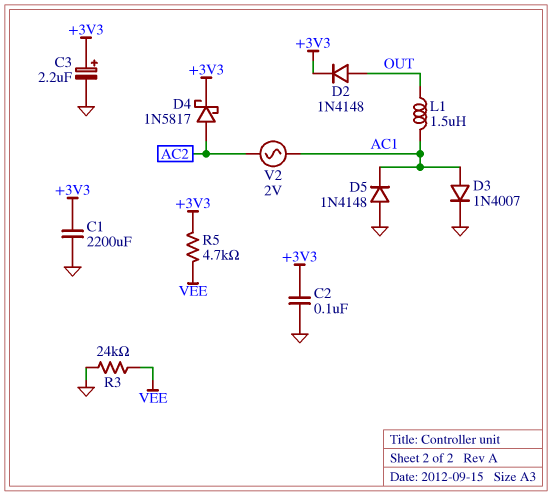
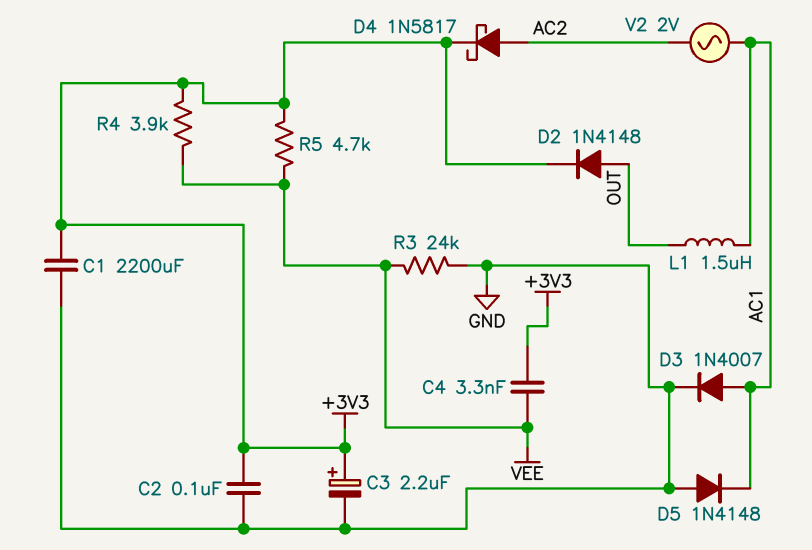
C4: none -> 3.3nF (+3V3, VEE)
R4: none -> 3.9k (+3V3, VEE)

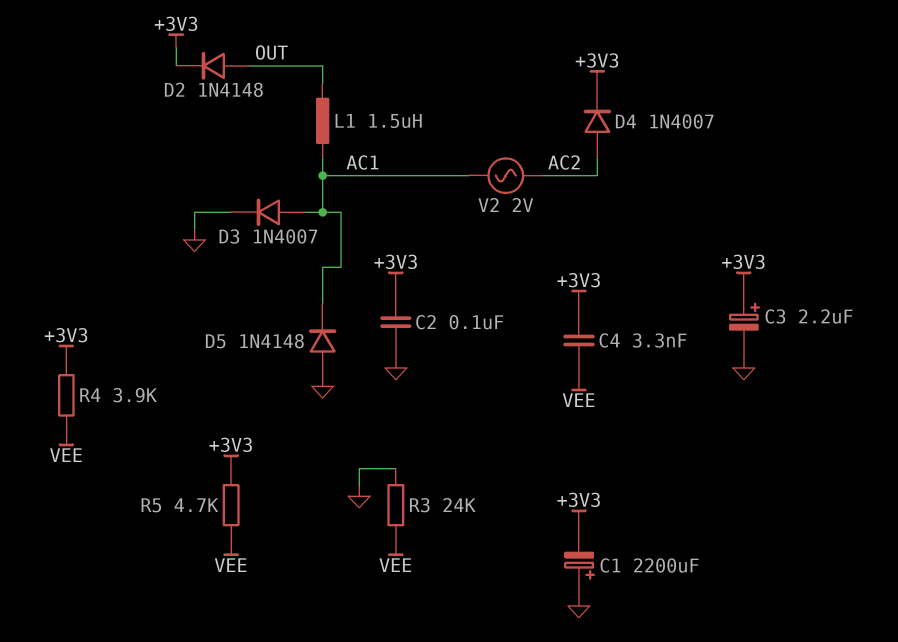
C1: 2200uF (+3V3, GND) -> 2200uF (plus GND, minus +3V3)
D4: schottky 1N5817 (A AC2, K +3V3) -> diode 1N4007 (A AC2, K +3V3)

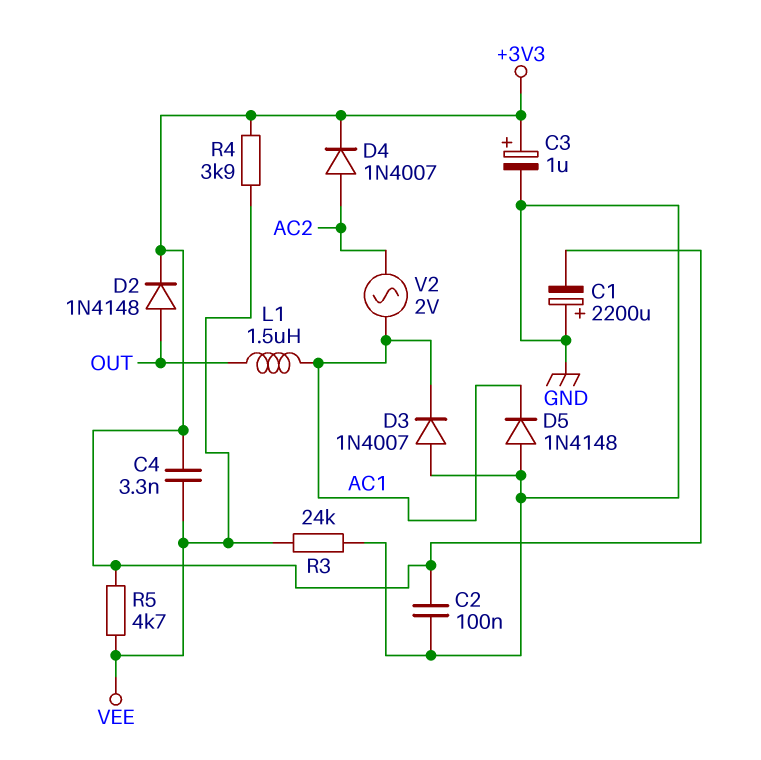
C3: 2.2uF (plus +3V3, minus GND) -> 1uF (plus +3V3, minus GND)
D3: diode 1N4007 (A AC1, K GND) -> diode 1N4007 (A GND, K AC1)

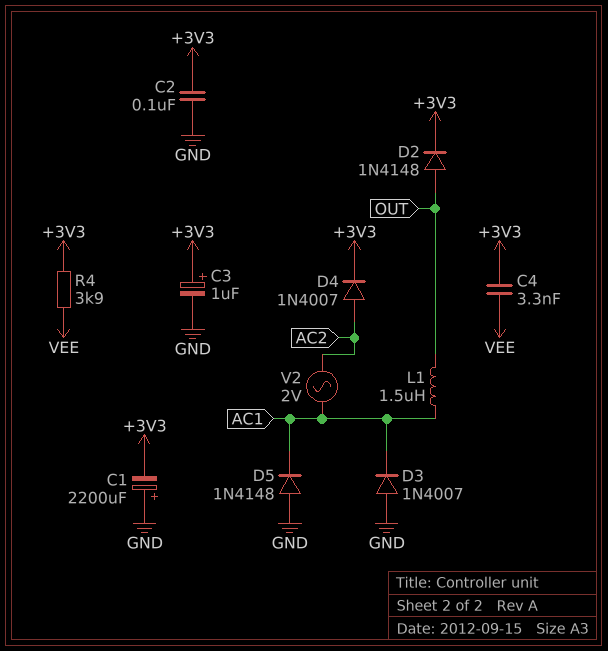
R3: 24k (GND, VEE) -> none
R5: 4.7k (+3V3, VEE) -> none

